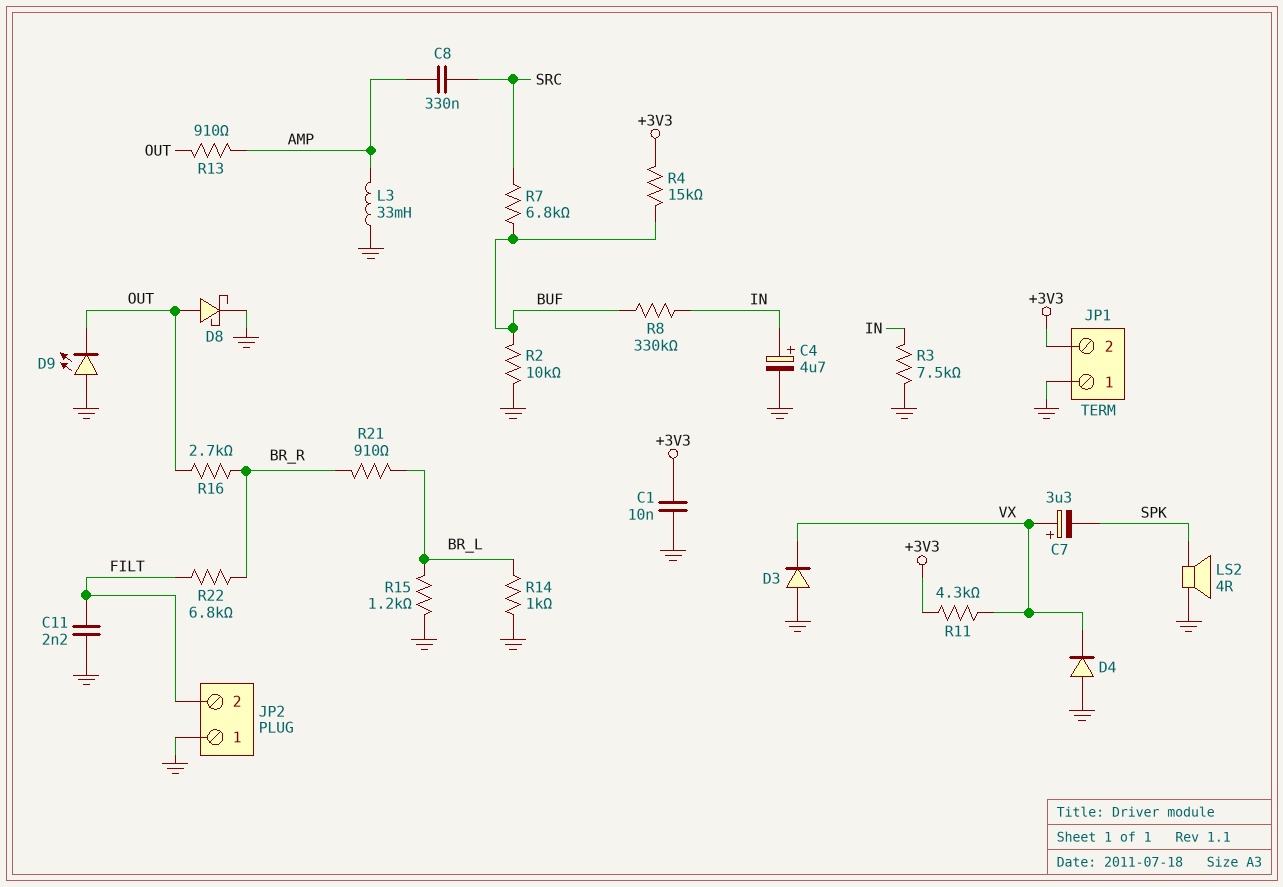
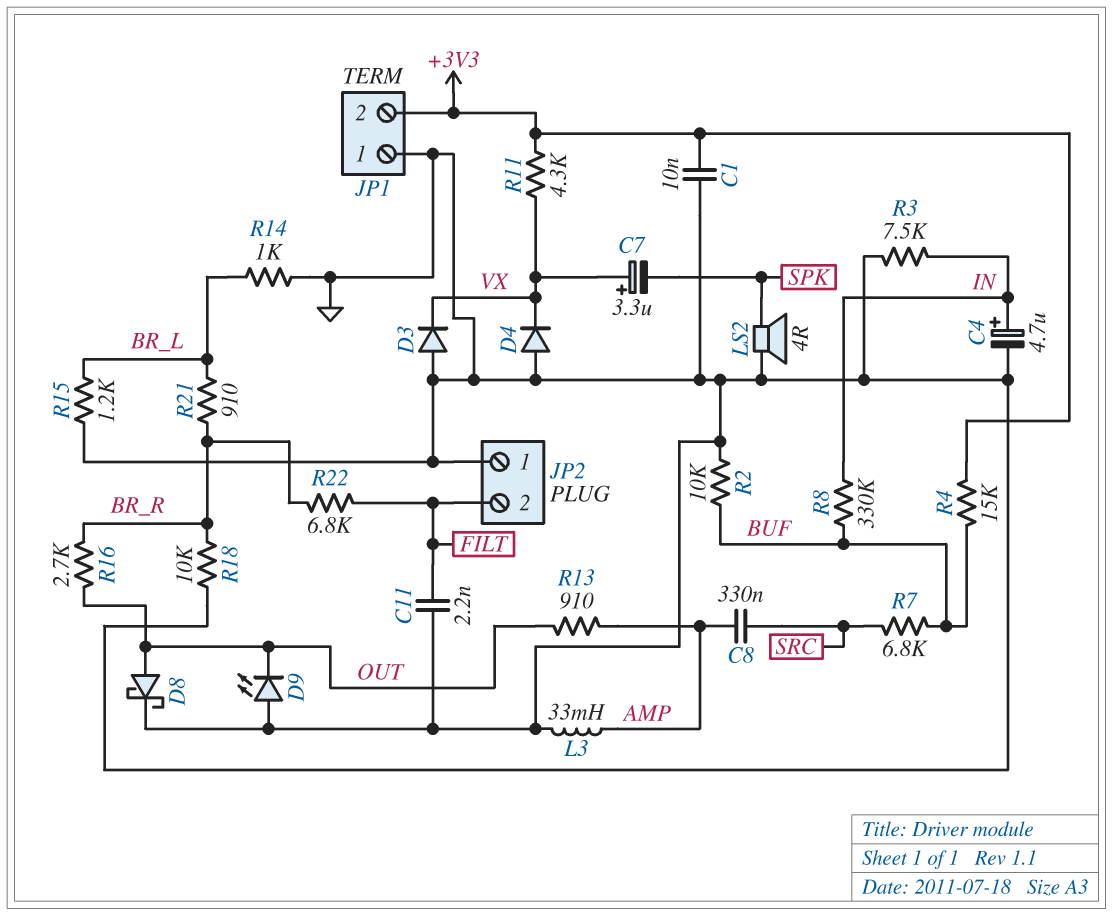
R18: none -> 10k (BR_R, GND)

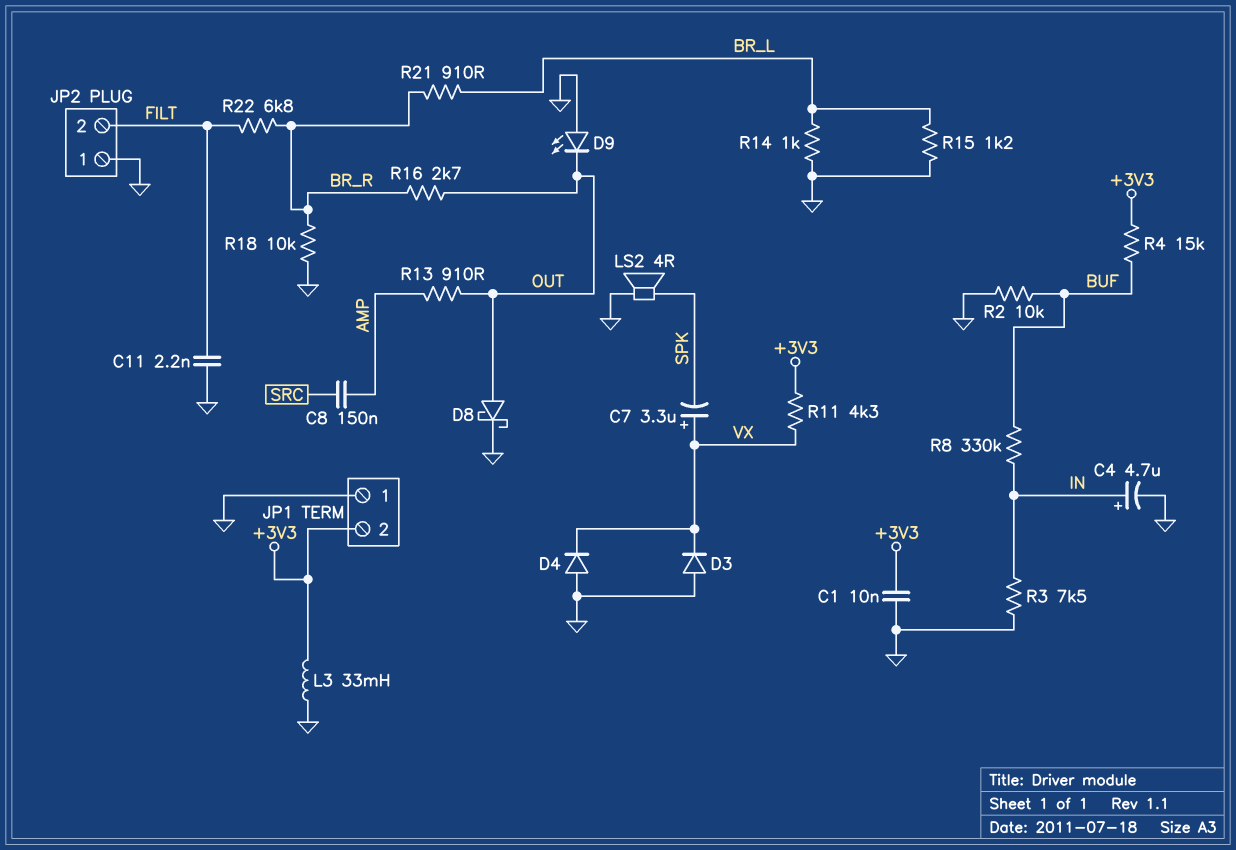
C8: 330nF (AMP, SRC) -> 150nF (AMP, SRC)
L3: 33mH (AMP, GND) -> 33mH (+3V3, GND)
R7: 6.8k (BUF, SRC) -> none

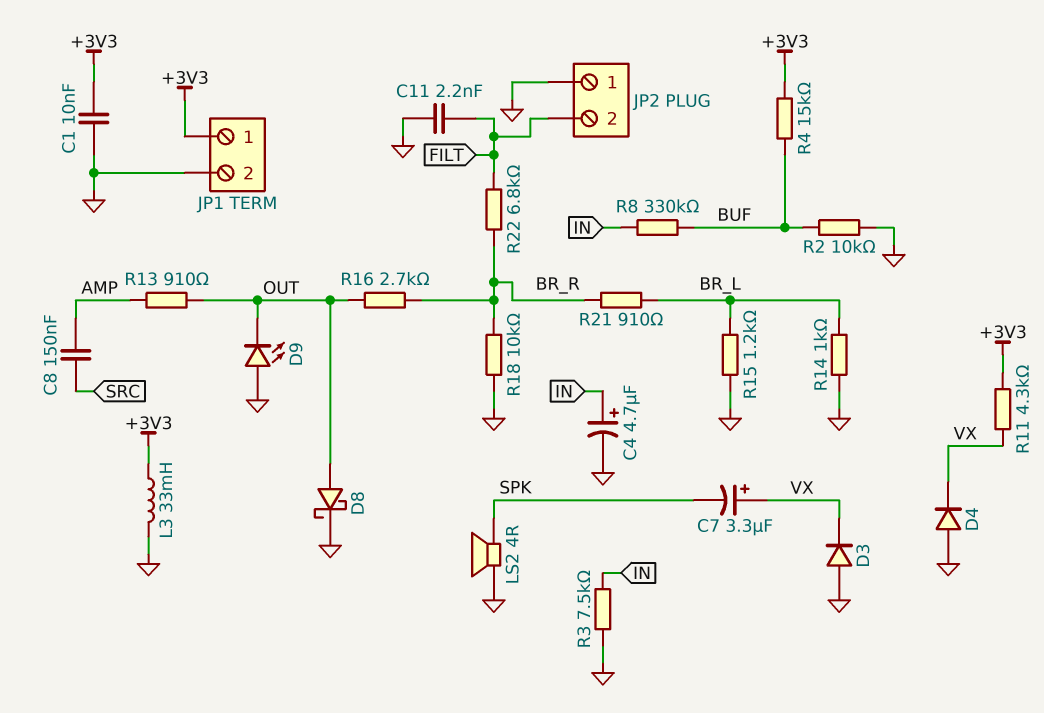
JP1 pin 1: GND -> +3V3
JP1 pin 2: +3V3 -> GND

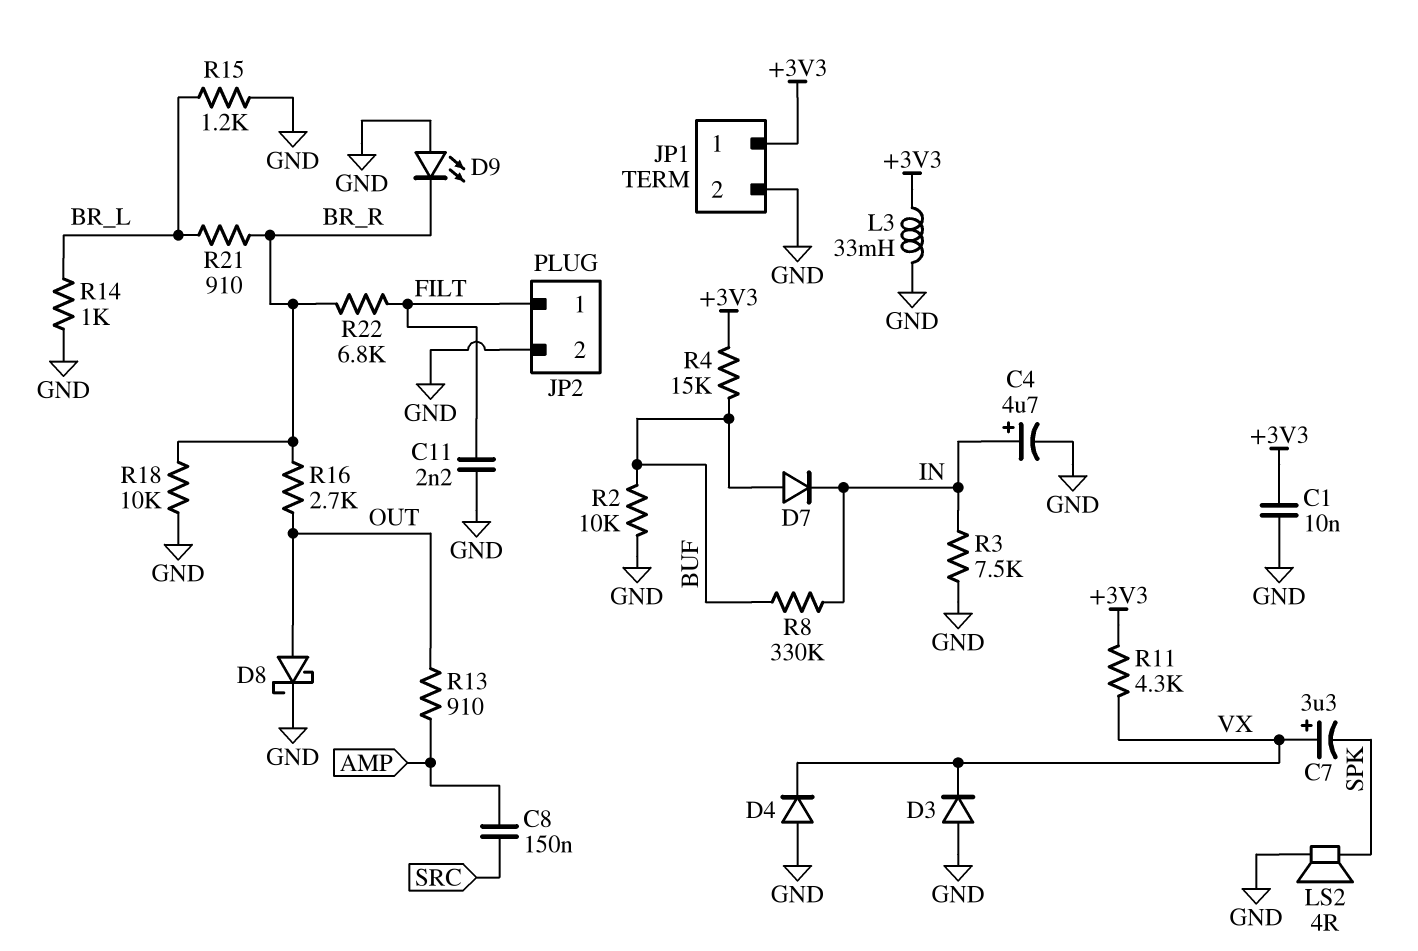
D7: none -> diode (A BUF, K IN)
D9: LED (A GND, K OUT) -> LED (A GND, K BR_R)
JP2 pin 1: GND -> FILT
JP2 pin 2: FILT -> GND

